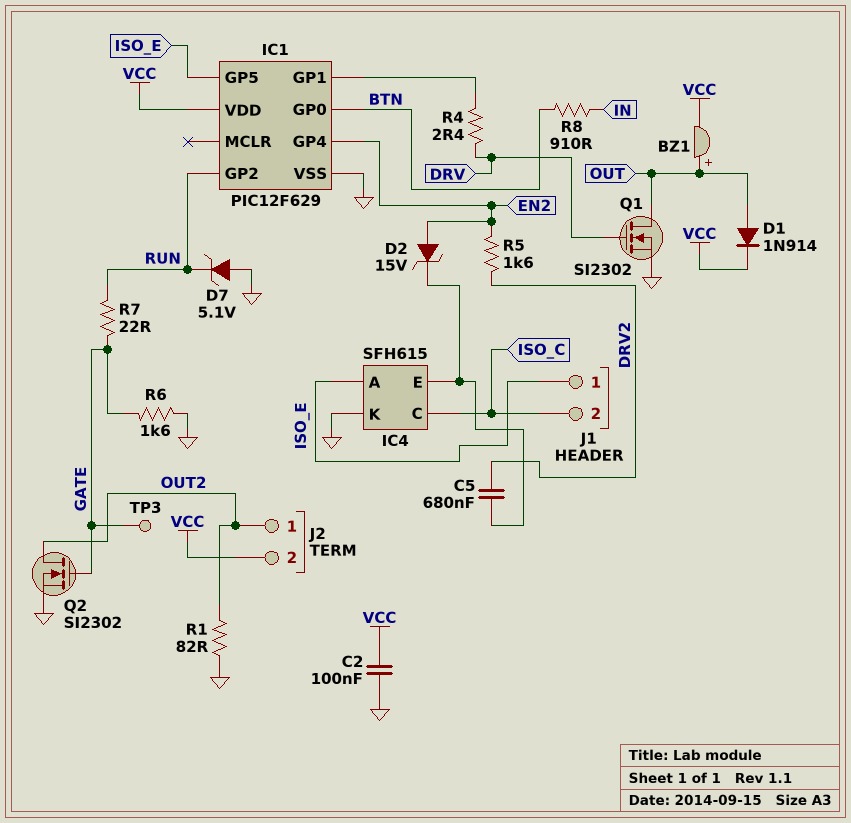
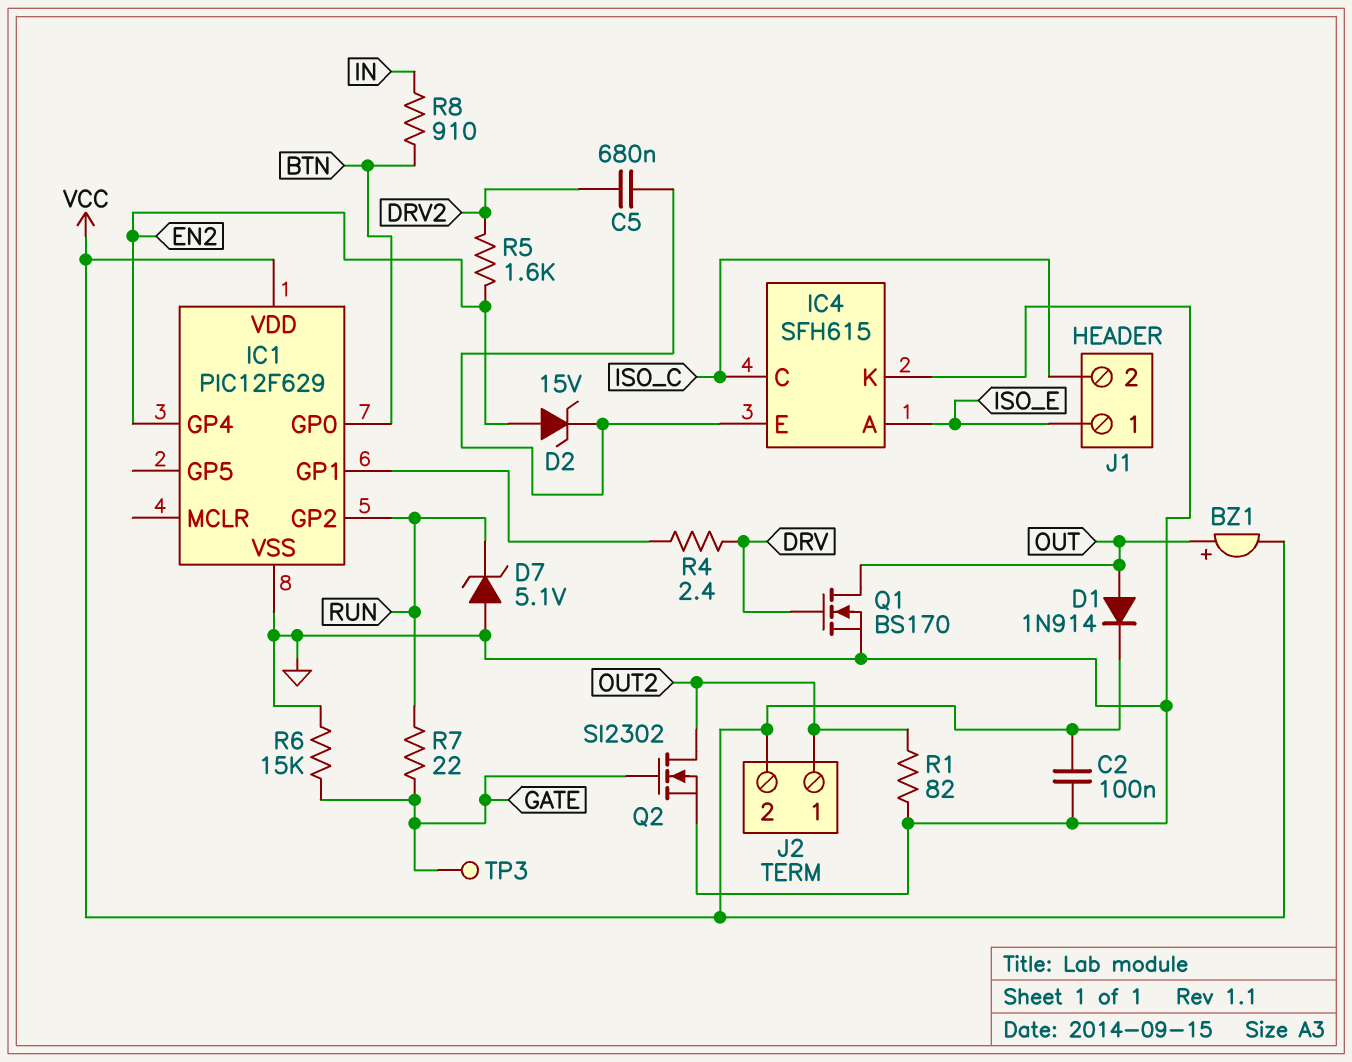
IC1 pin GP5: ISO_E -> none
Q1: NMOS SI2302 (G DRV, D OUT, S GND) -> NMOS BS170 (G DRV, D OUT, S GND)
R6: 1.6k (GATE, GND) -> 15k (GATE, GND)

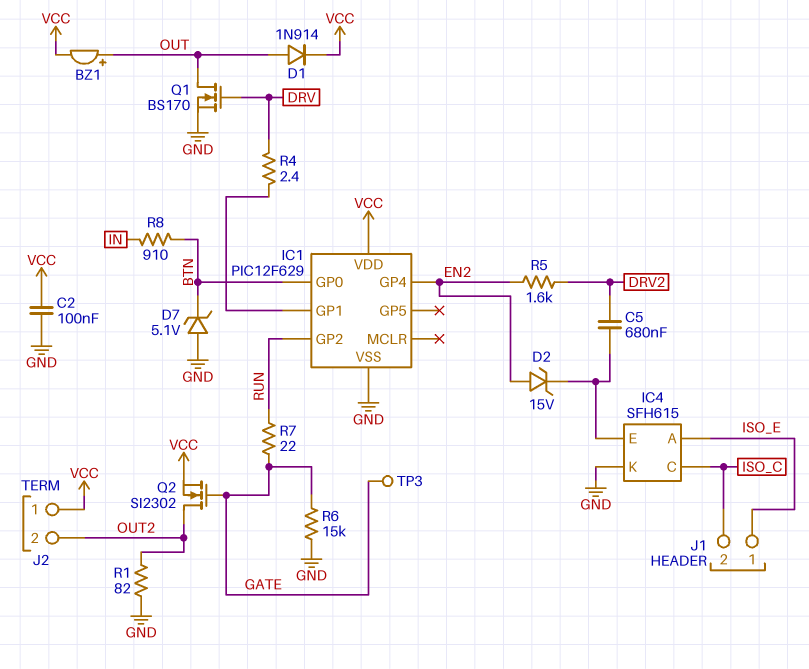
D7: zener 5.1V (A GND, K RUN) -> zener 5.1V (A GND, K BTN)
J2 pin 1: OUT2 -> VCC
J2 pin 2: VCC -> OUT2
Q2: NMOS SI2302 (G GATE, D OUT2, S GND) -> NMOS SI2302 (G GATE, D OUT2, S VCC)

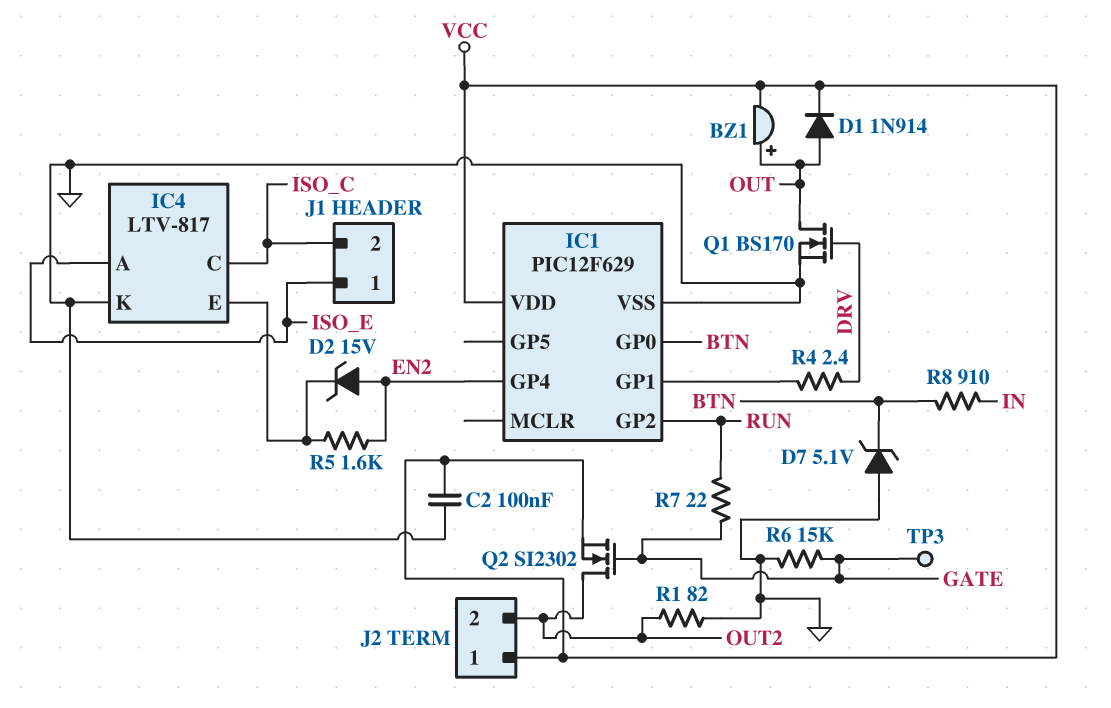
C5: 680nF (DRV2, IC4/E) -> none
IC4: SFH615 -> LTV-817
R5: 1.6k (DRV2, EN2) -> 1.6k (EN2, IC4/E)

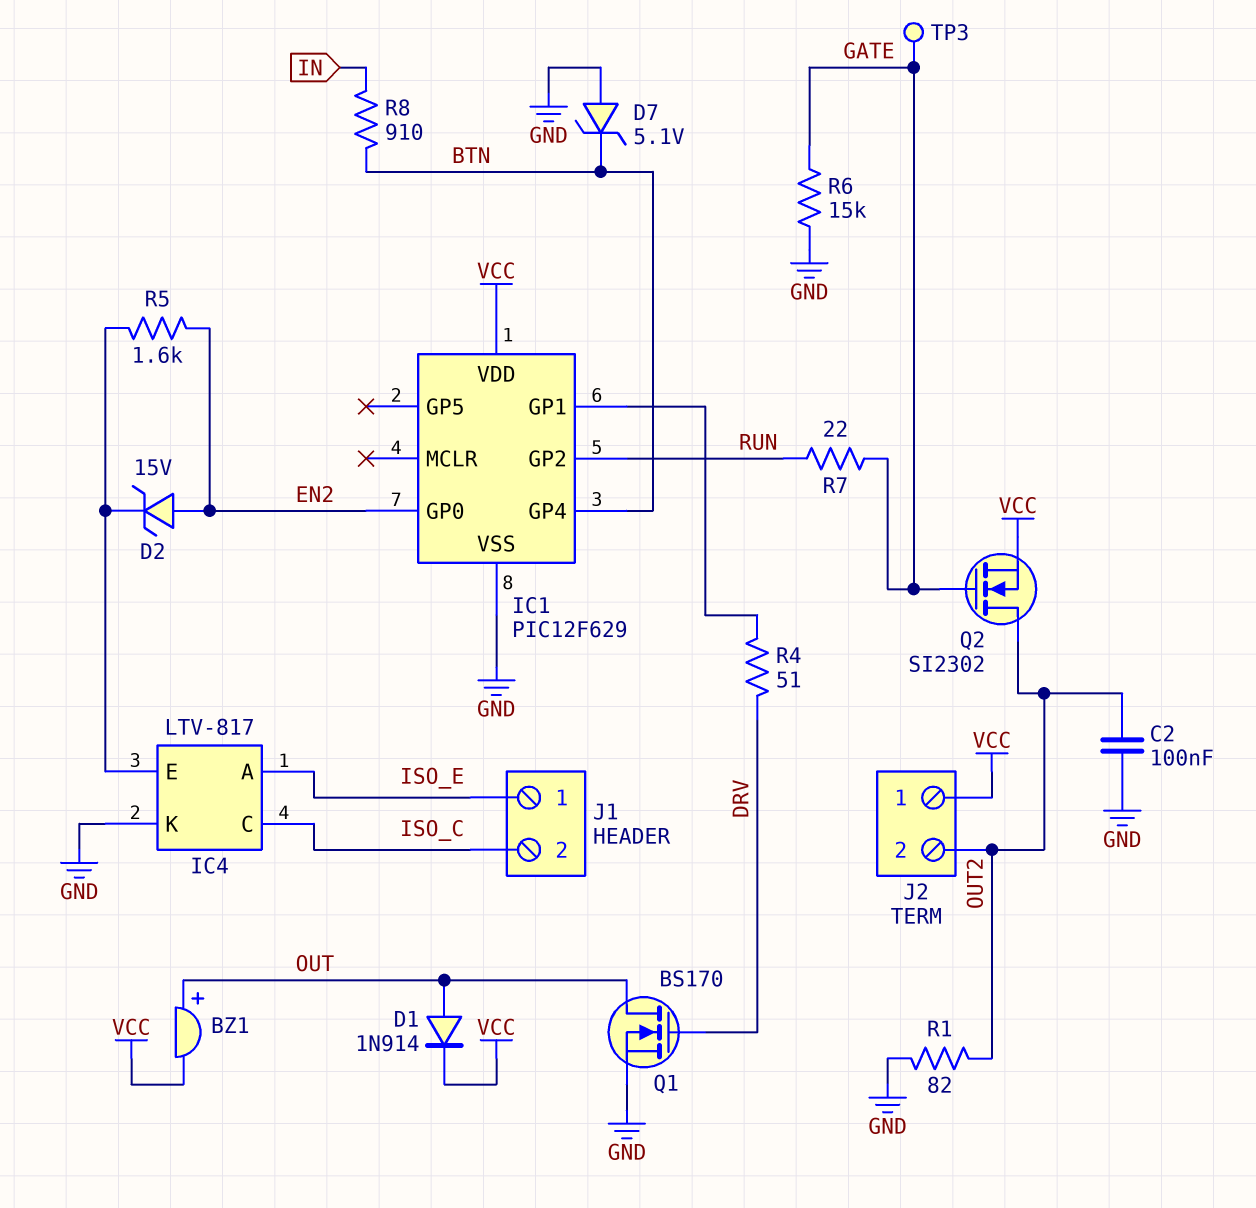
C2: 100nF (GND, VCC) -> 100nF (GND, OUT2)
IC1 pin GP0: BTN -> EN2
IC1 pin GP4: EN2 -> BTN
R4: 2.4 (DRV, IC1/GP1) -> 51 (DRV, IC1/GP1)

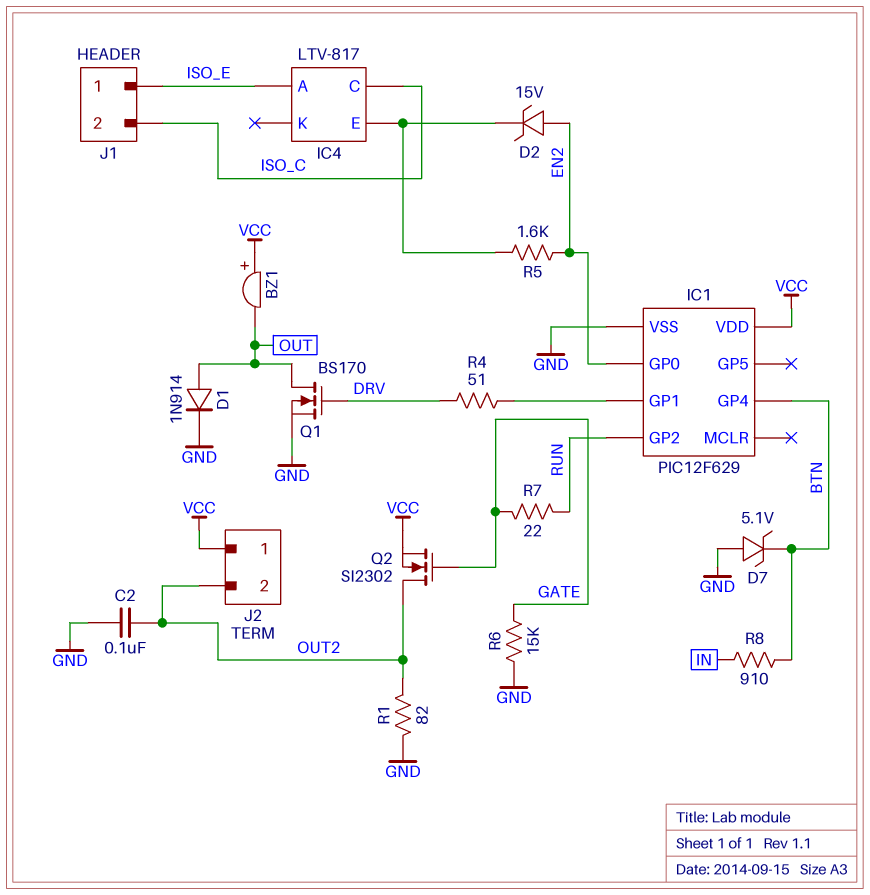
BZ1: buzzer (plus OUT, minus VCC) -> buzzer (plus VCC, minus OUT)
D1: diode 1N914 (A OUT, K VCC) -> diode 1N914 (A OUT, K GND)
IC4 pin K: GND -> none
TP3: test point (GATE) -> none

